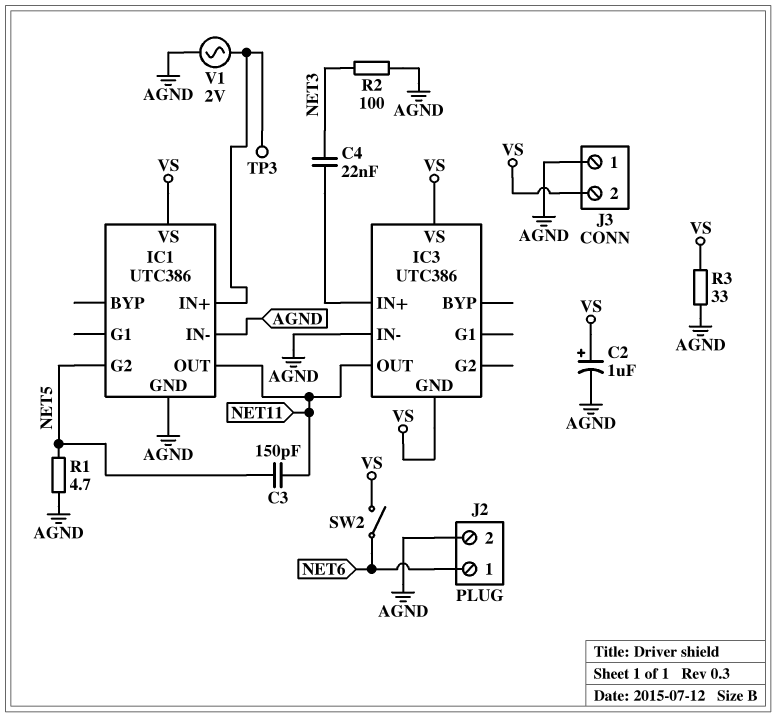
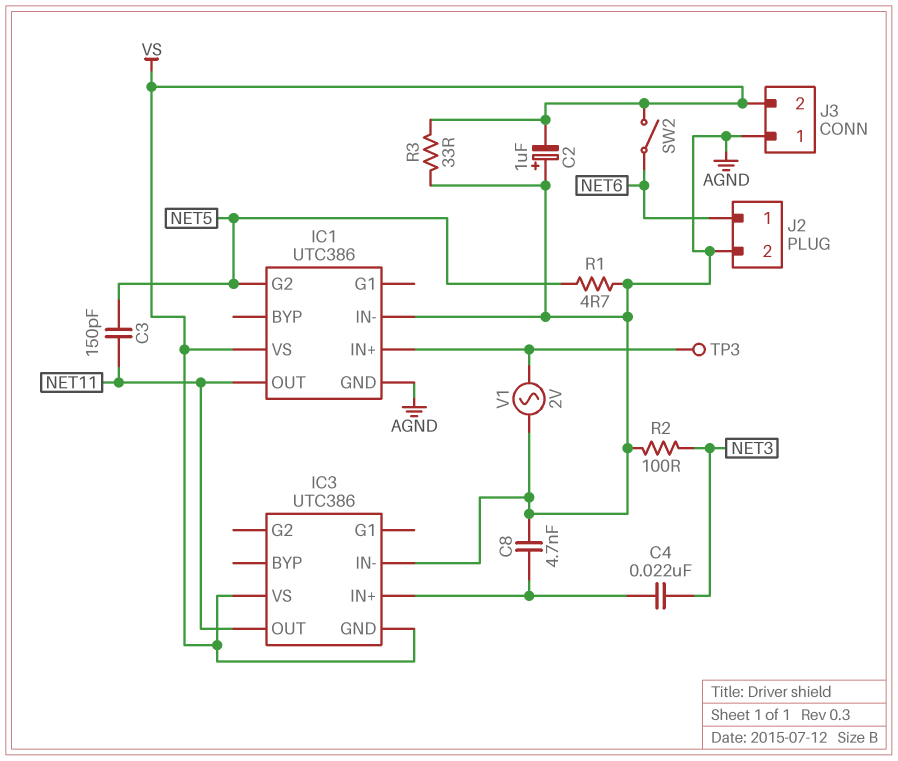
C2: 1uF (plus VS, minus AGND) -> 1uF (plus AGND, minus VS)
C8: none -> 4.7nF (AGND, IC3/IN+)

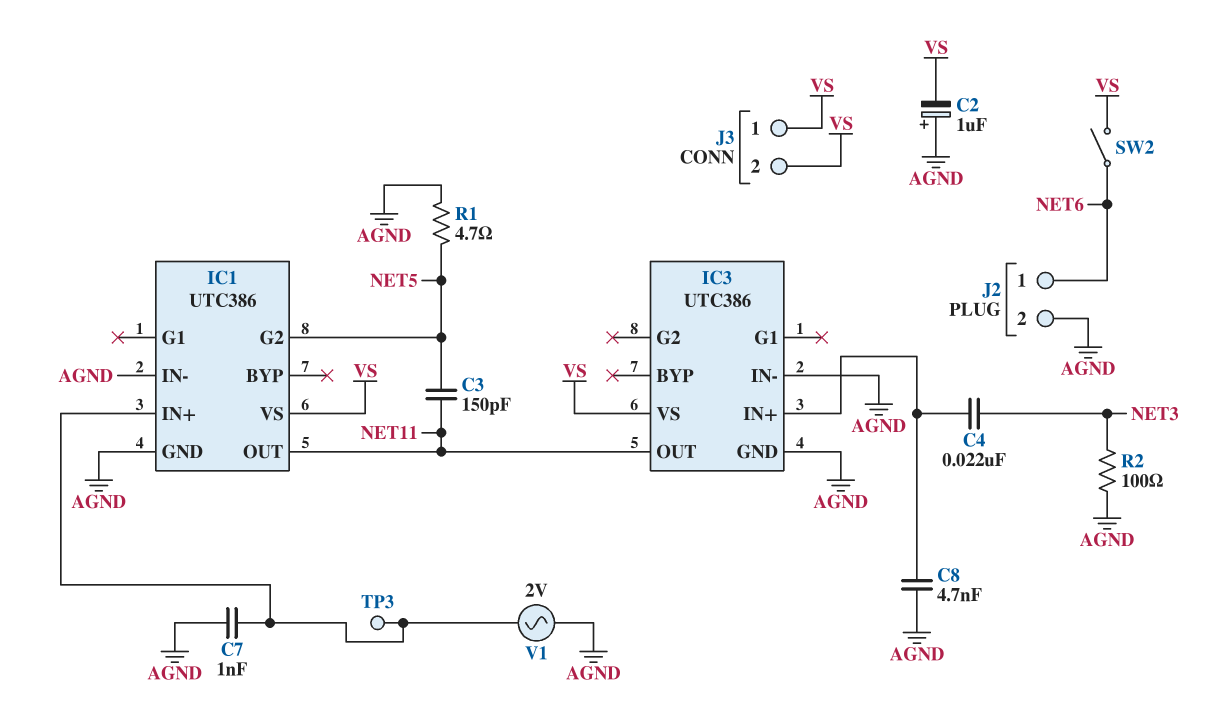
C7: none -> 1nF (AGND, IC1/IN+)
IC3 pin GND: VS -> AGND
J3 pin 1: AGND -> VS
R3: 33 (AGND, VS) -> none

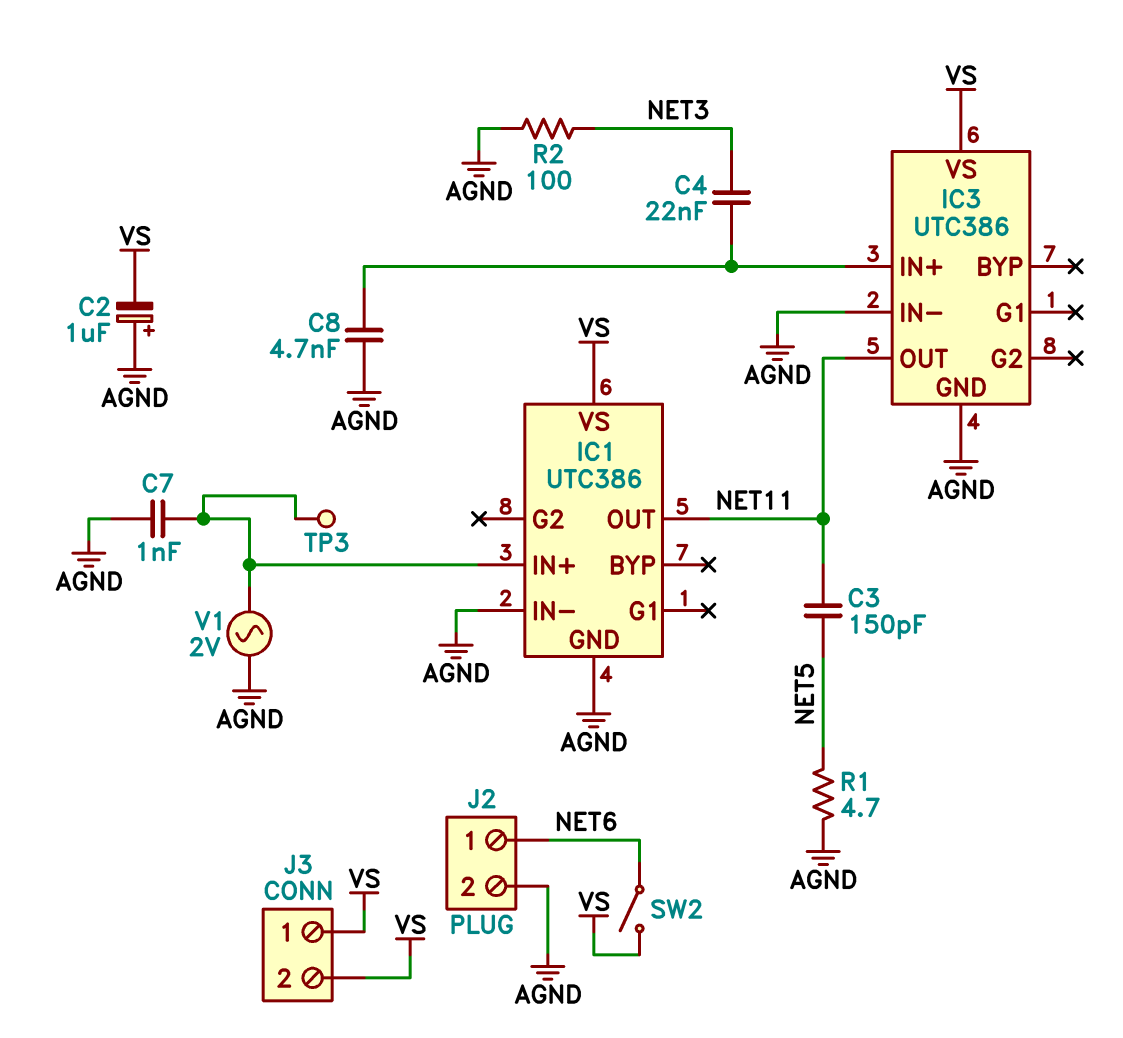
IC1 pin G2: NET5 -> none

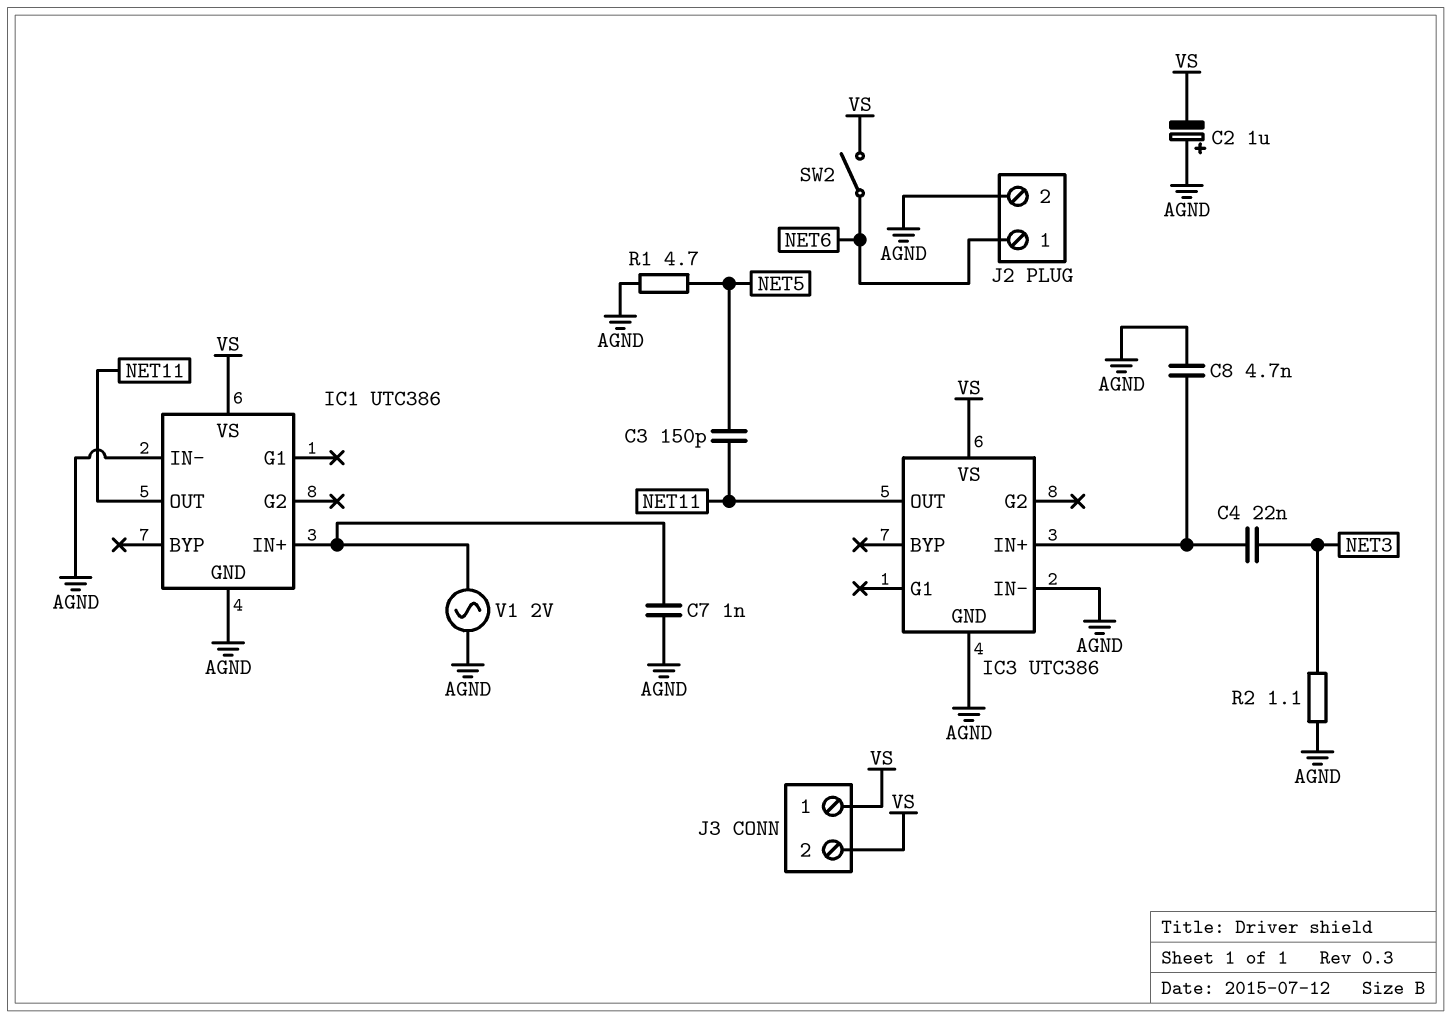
R2: 100 (AGND, NET3) -> 1.1 (AGND, NET3)
TP3: test point (IC1/IN+) -> none

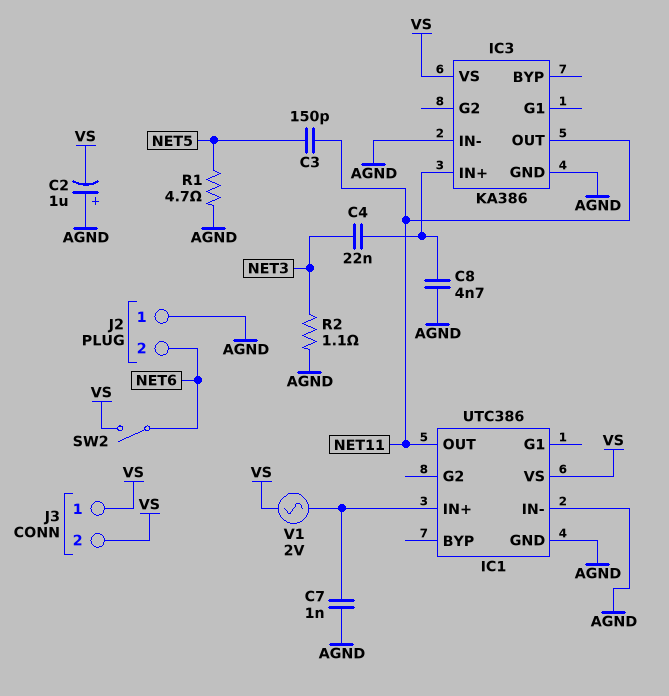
IC3: UTC386 -> KA386
J2 pin 1: NET6 -> AGND
J2 pin 2: AGND -> NET6
V1: AC 2V (AGND, IC1/IN+) -> AC 2V (IC1/IN+, VS)

